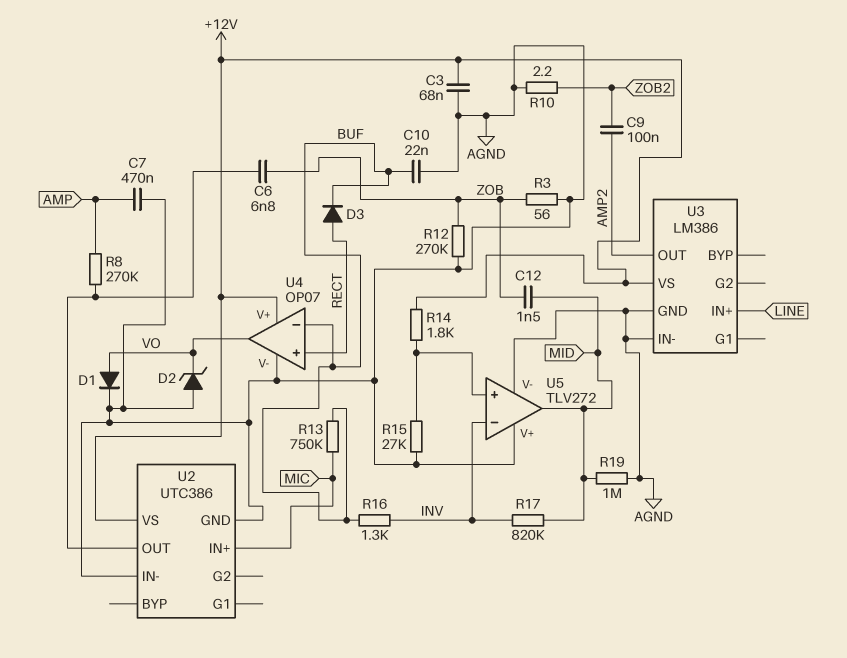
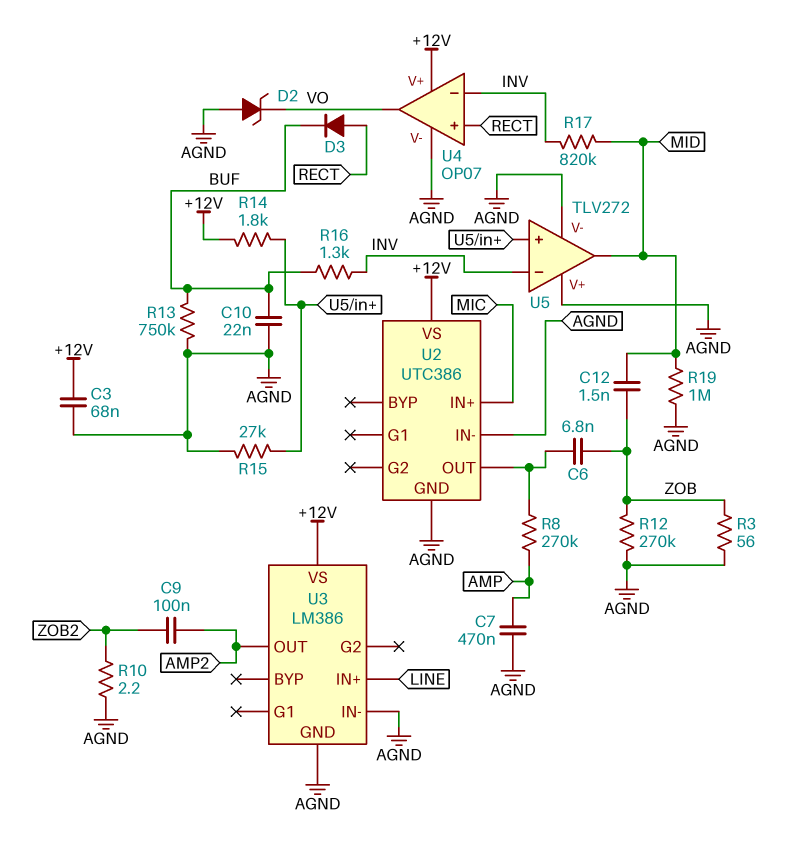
D1: diode (A VO, K AGND) -> none
R13: 750k (BUF, MIC) -> 750k (AGND, BUF)
U4 pin in-: BUF -> INV

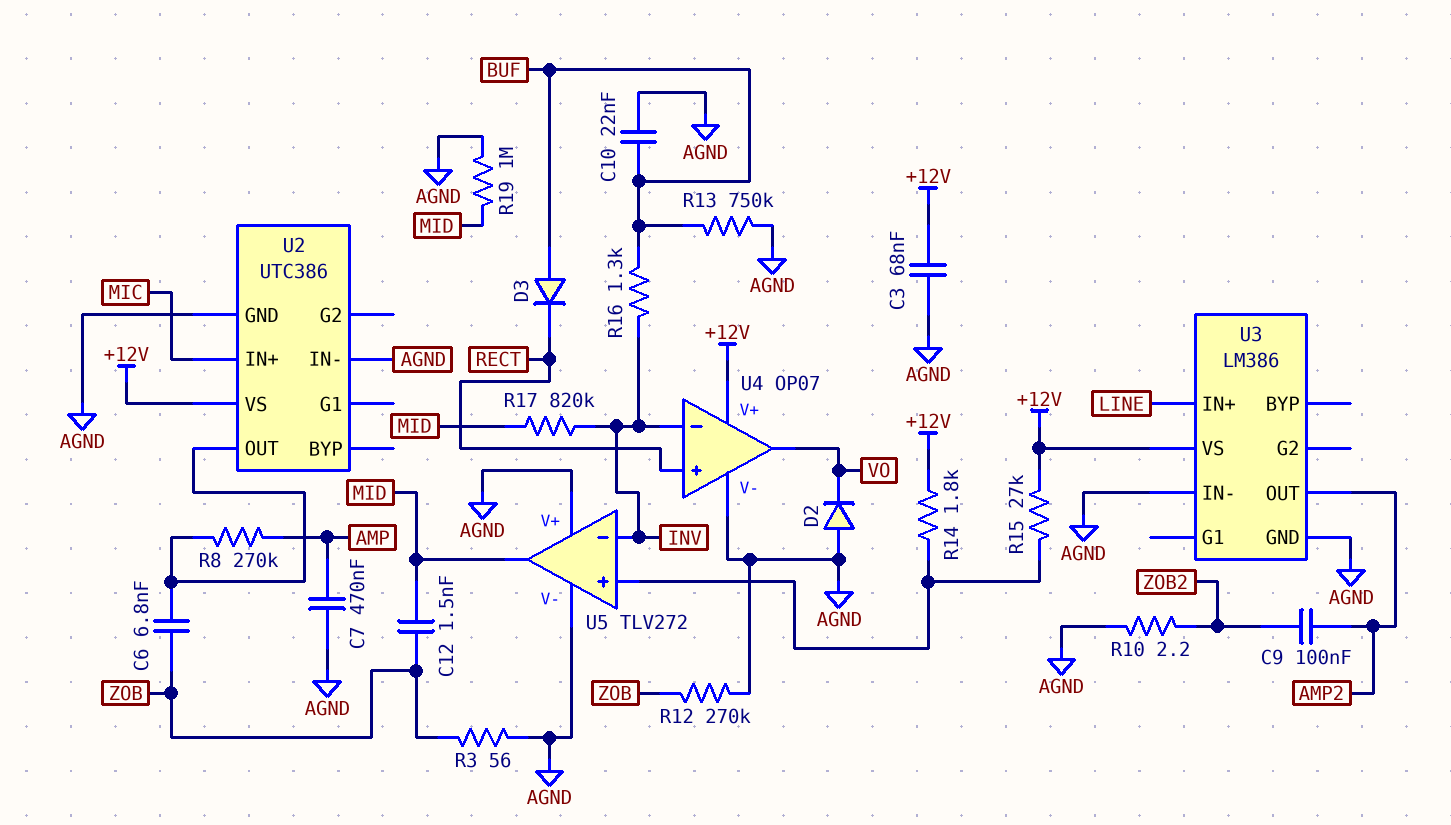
D2: zener (A AGND, K VO) -> diode (A AGND, K VO)
D3: diode (A RECT, K BUF) -> diode (A BUF, K RECT)
R15: 27k (AGND, U5/in+) -> 27k (+12V, U5/in+)

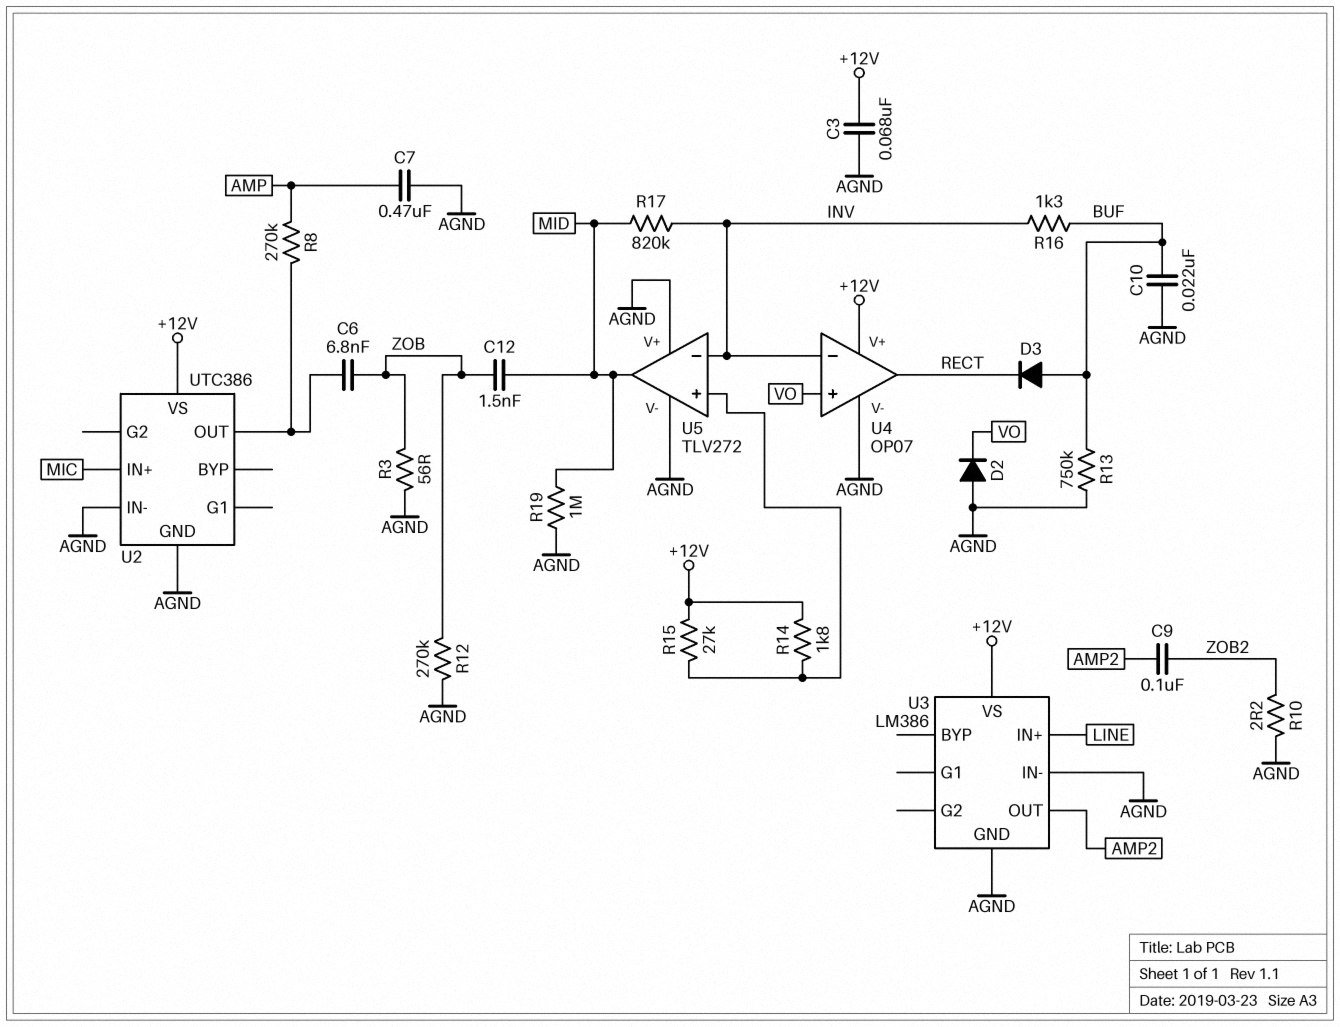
U4 pin in+: RECT -> VO
U4 pin out: VO -> RECT

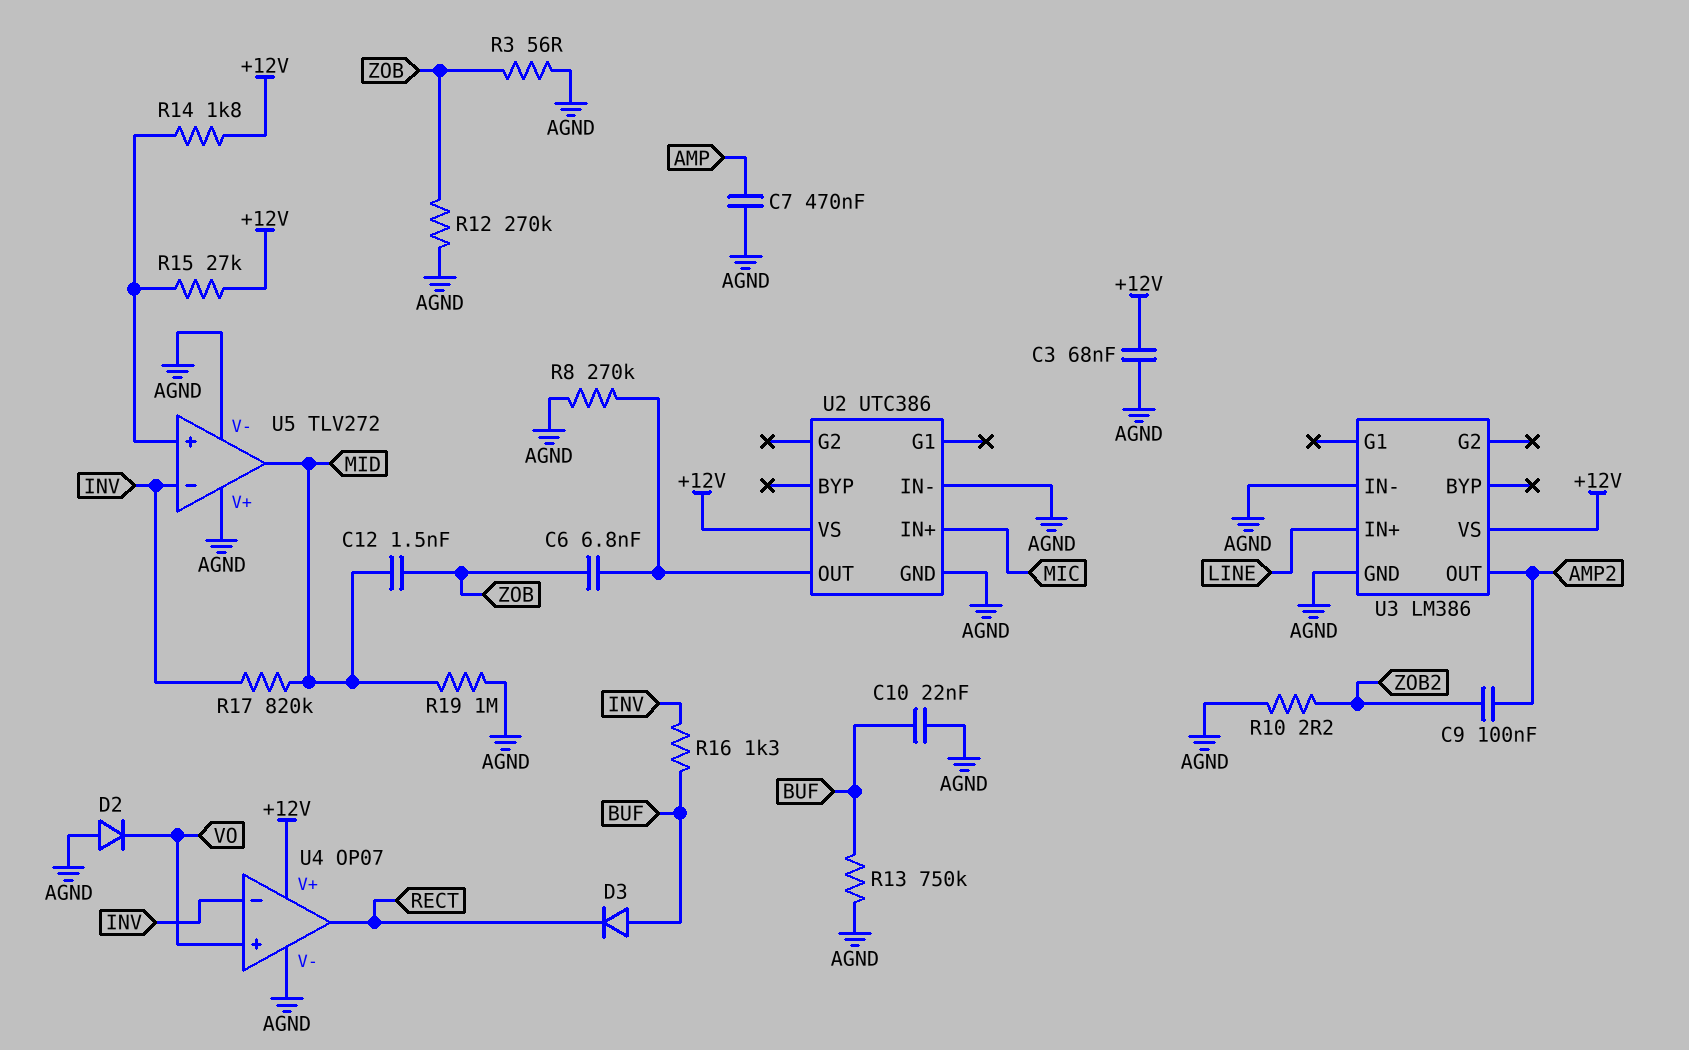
R8: 270k (AMP, U2/OUT) -> 270k (AGND, U2/OUT)

